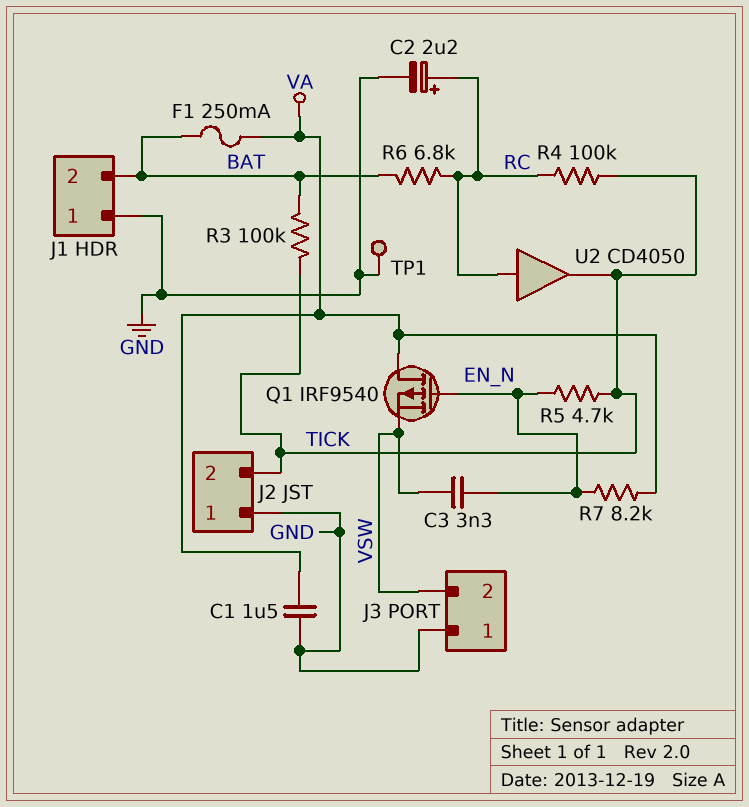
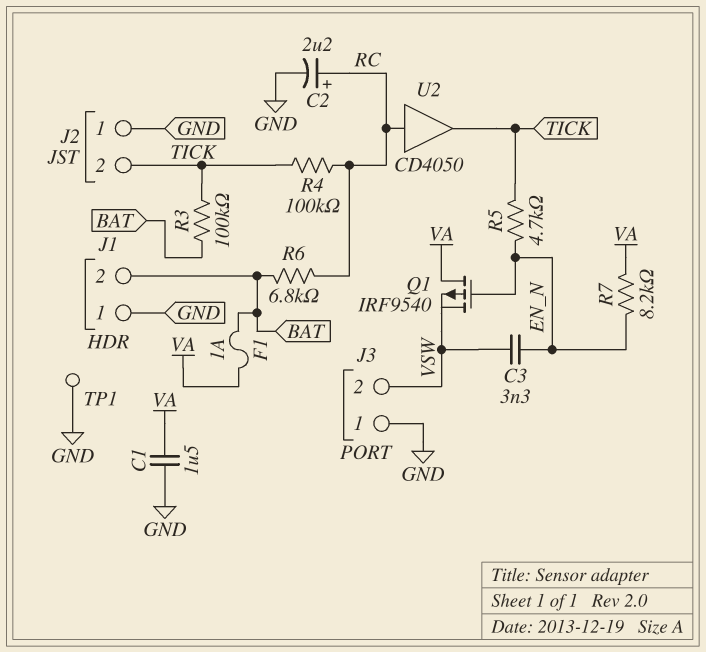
F1: 250mA (BAT, VA) -> 1A (BAT, VA)

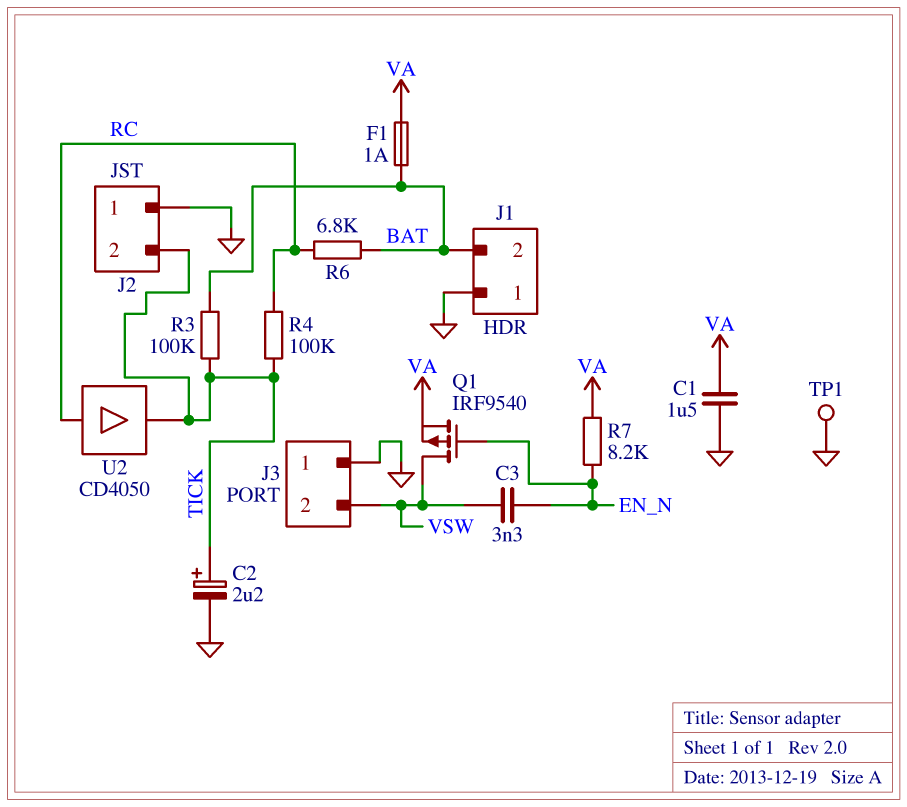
C2: 2.2uF (plus RC, minus GND) -> 2.2uF (plus TICK, minus GND)
Q1: PMOS IRF9540 (G EN_N, D VA, S VSW) -> PMOS IRF9540 (G EN_N, D VSW, S VA)
R5: 4.7k (EN_N, TICK) -> none

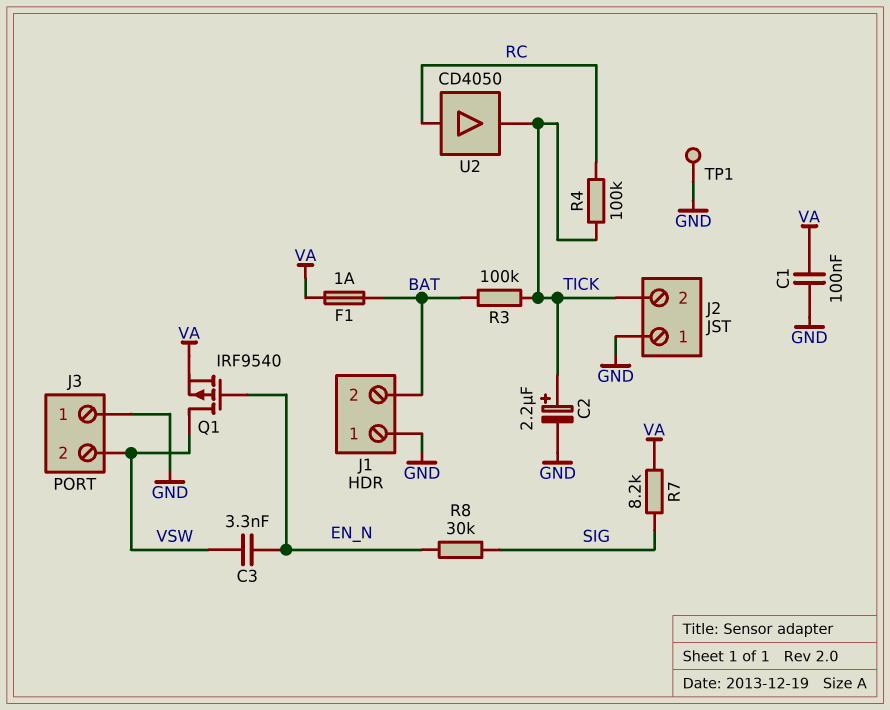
C1: 1.5uF (GND, VA) -> 100nF (GND, VA)
R6: 6.8k (BAT, RC) -> none
R7: 8.2k (EN_N, VA) -> 8.2k (SIG, VA)
R8: none -> 30k (EN_N, SIG)

